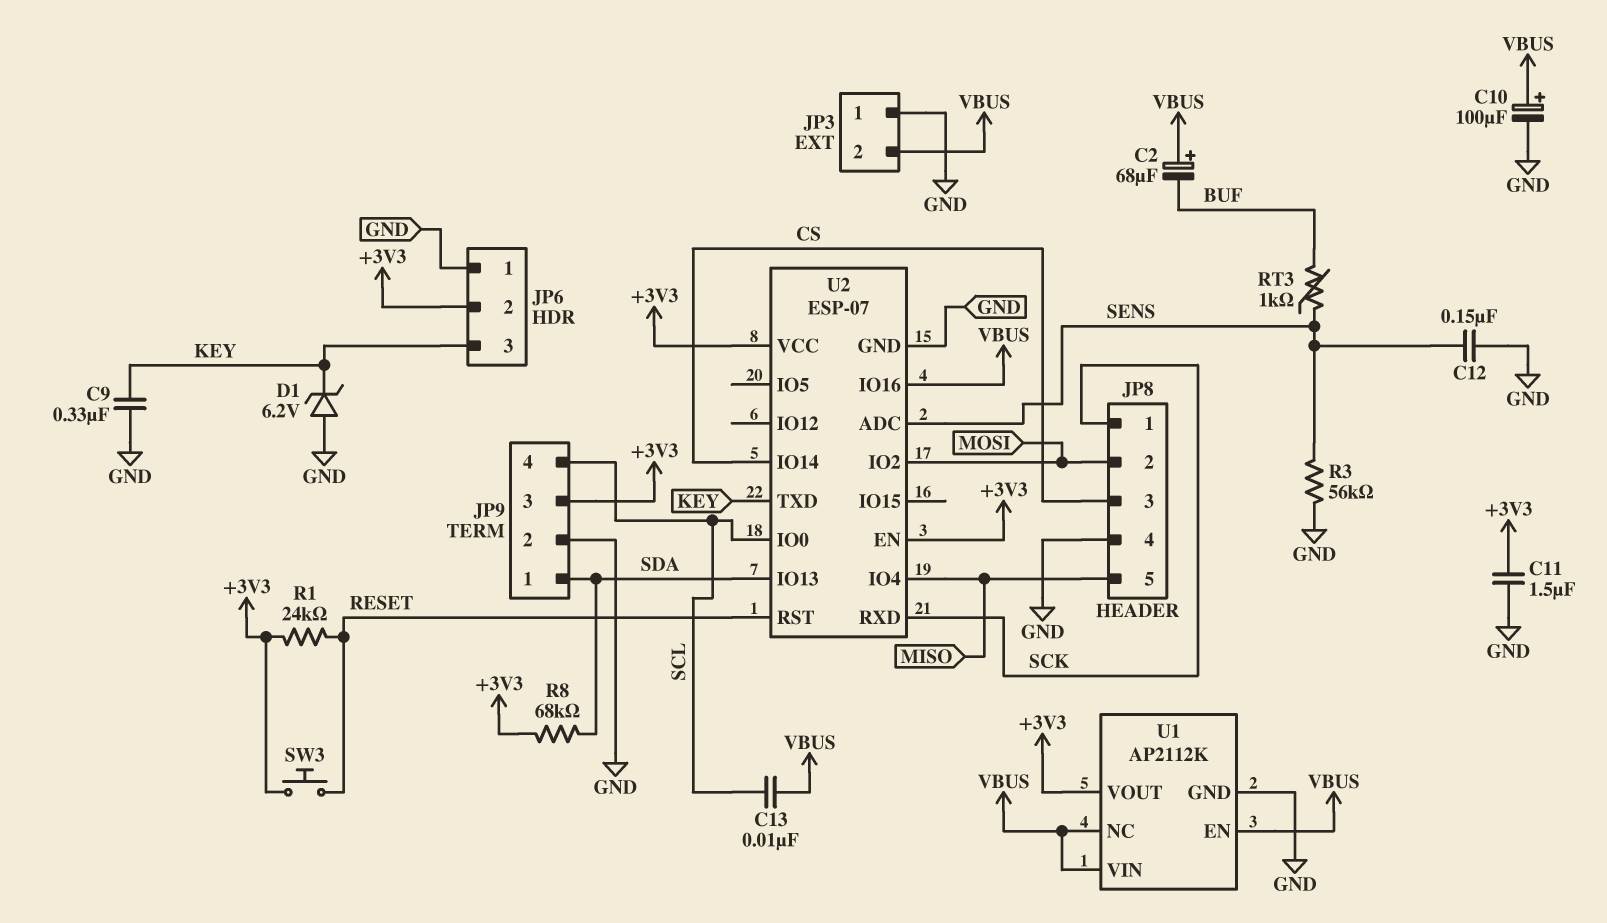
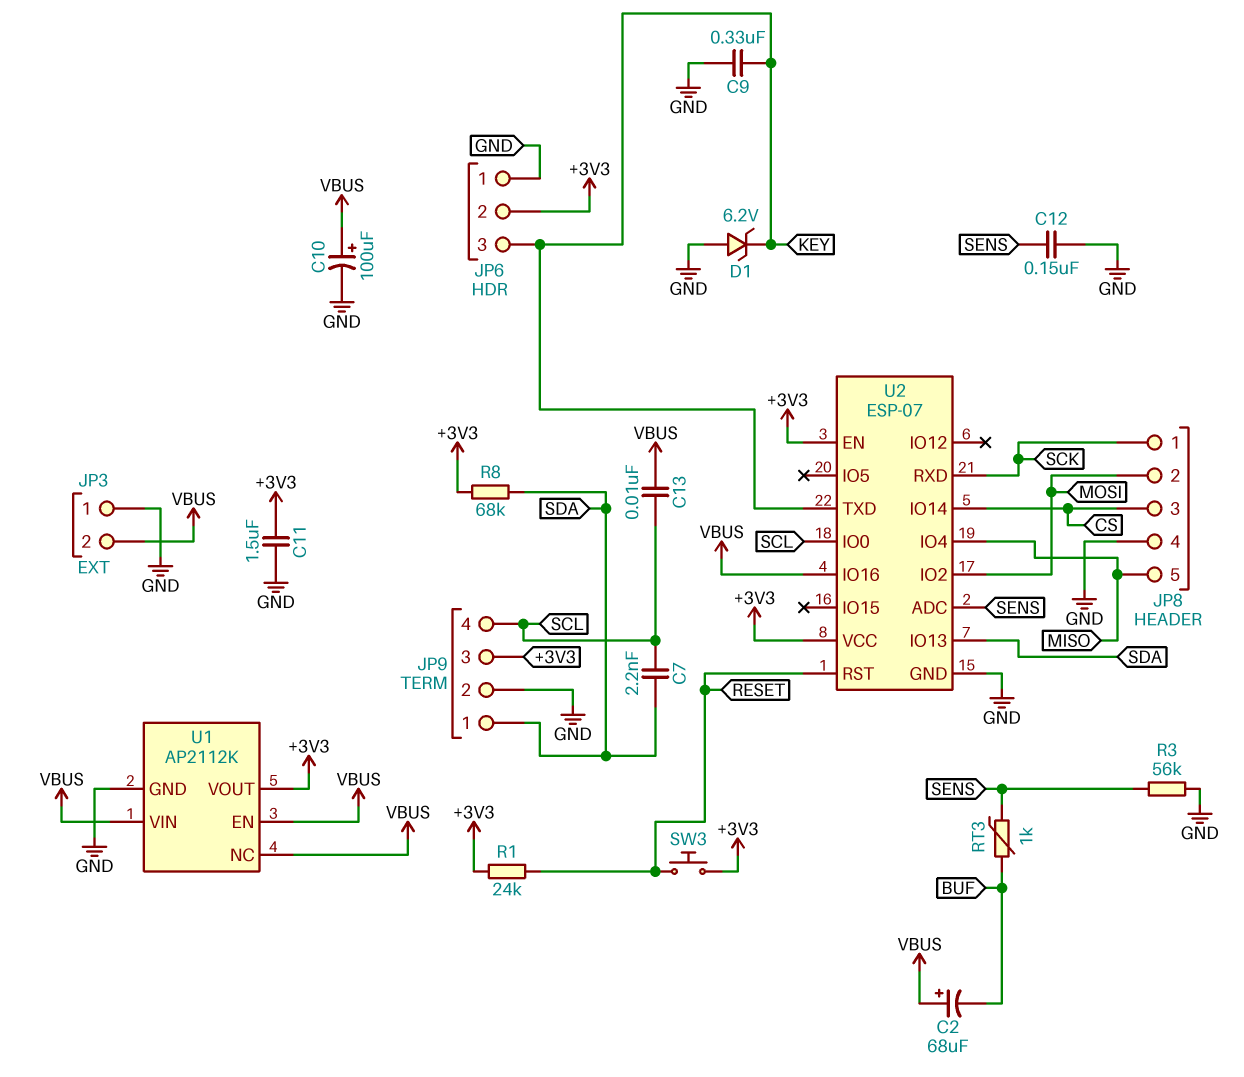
C7: none -> 2.2nF (SCL, SDA)

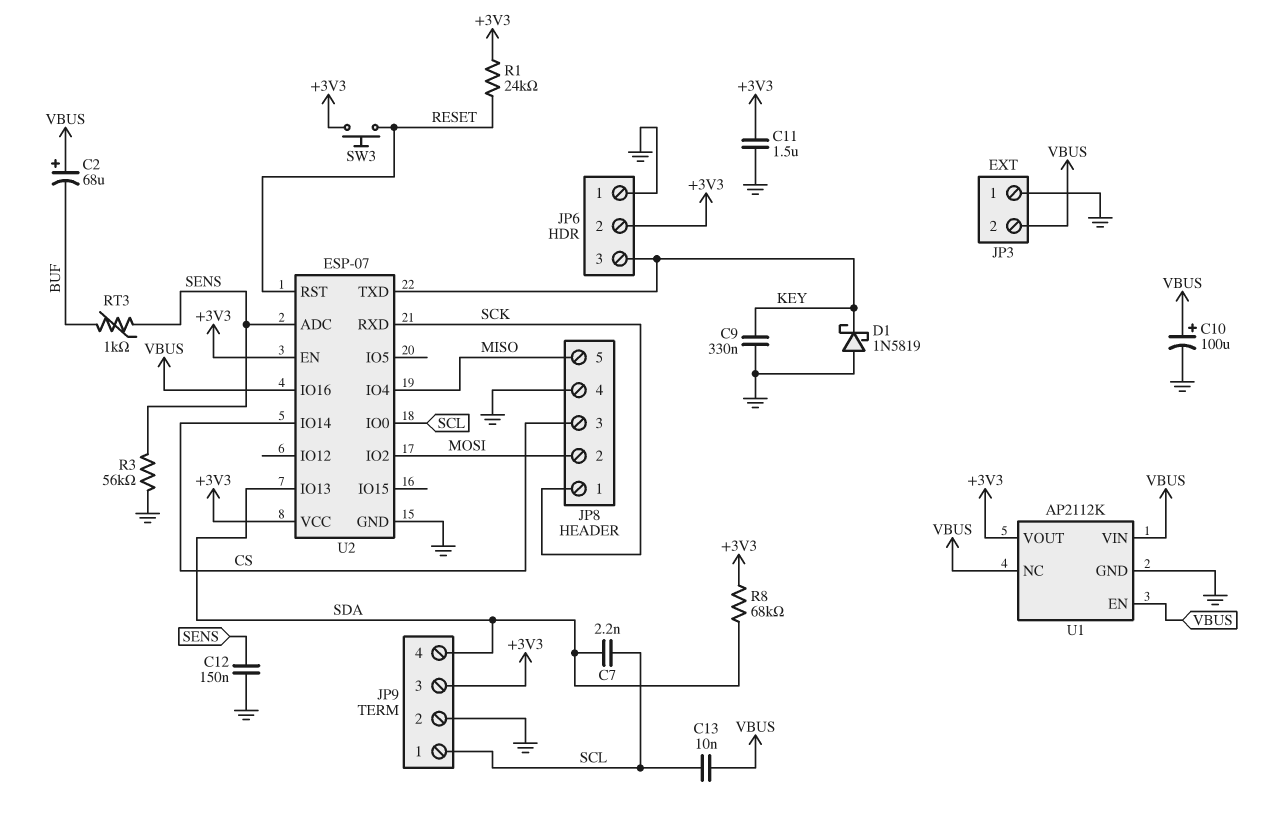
D1: zener 6.2V (A GND, K KEY) -> schottky 1N5819 (A GND, K KEY)
JP9 pin 1: SDA -> SCL
JP9 pin 4: SCL -> SDA

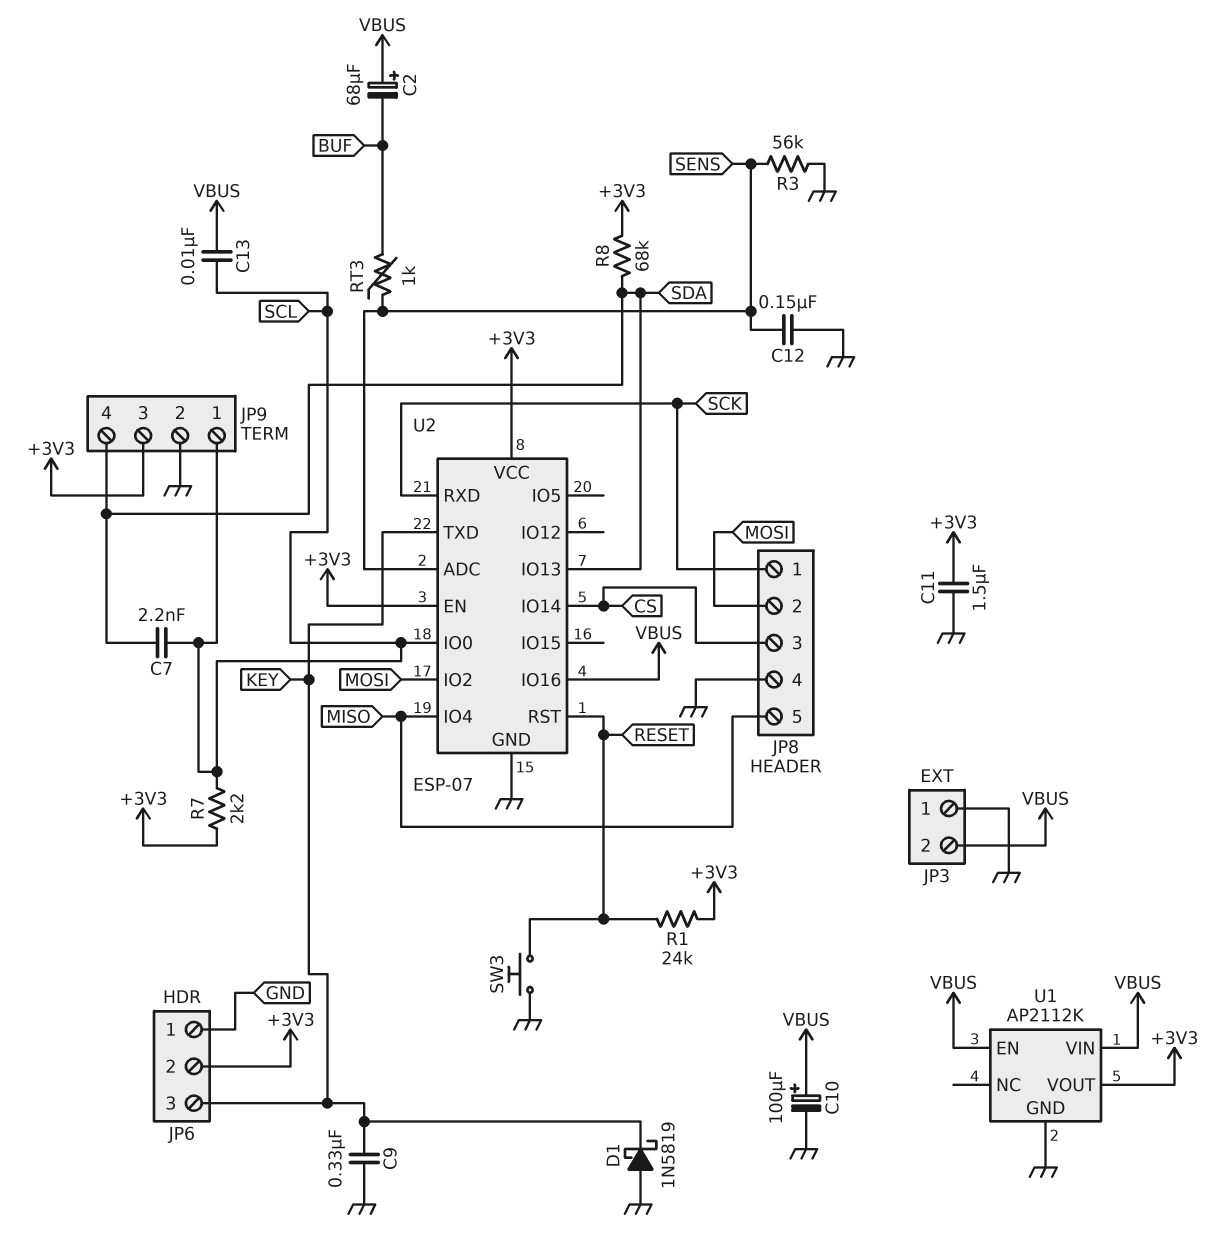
R7: none -> 2.2k (+3V3, SCL)
SW3: button (+3V3, RESET) -> button (GND, RESET)
U1 pin NC: VBUS -> none

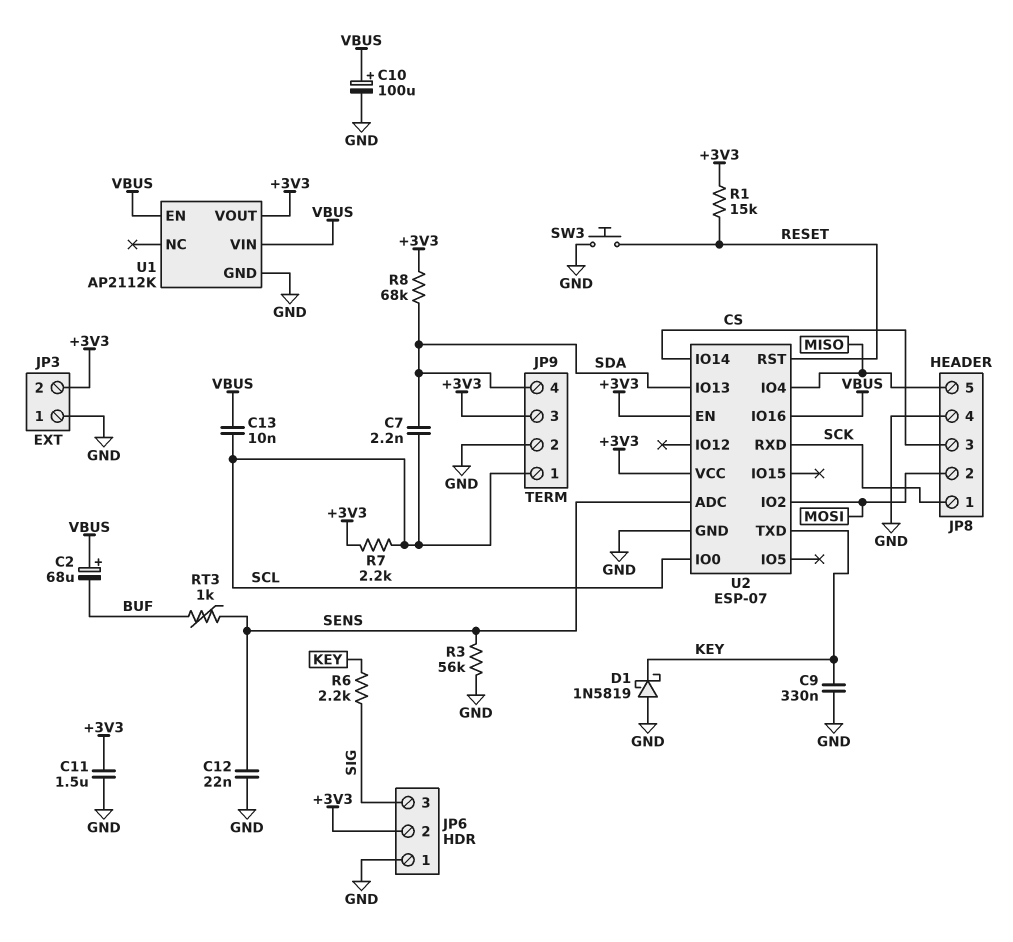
C12: 150nF (GND, SENS) -> 22nF (GND, SENS)
JP3 pin 2: VBUS -> +3V3
JP6 pin 3: KEY -> SIG
R1: 24k (+3V3, RESET) -> 15k (+3V3, RESET)
R6: none -> 2.2k (KEY, SIG)

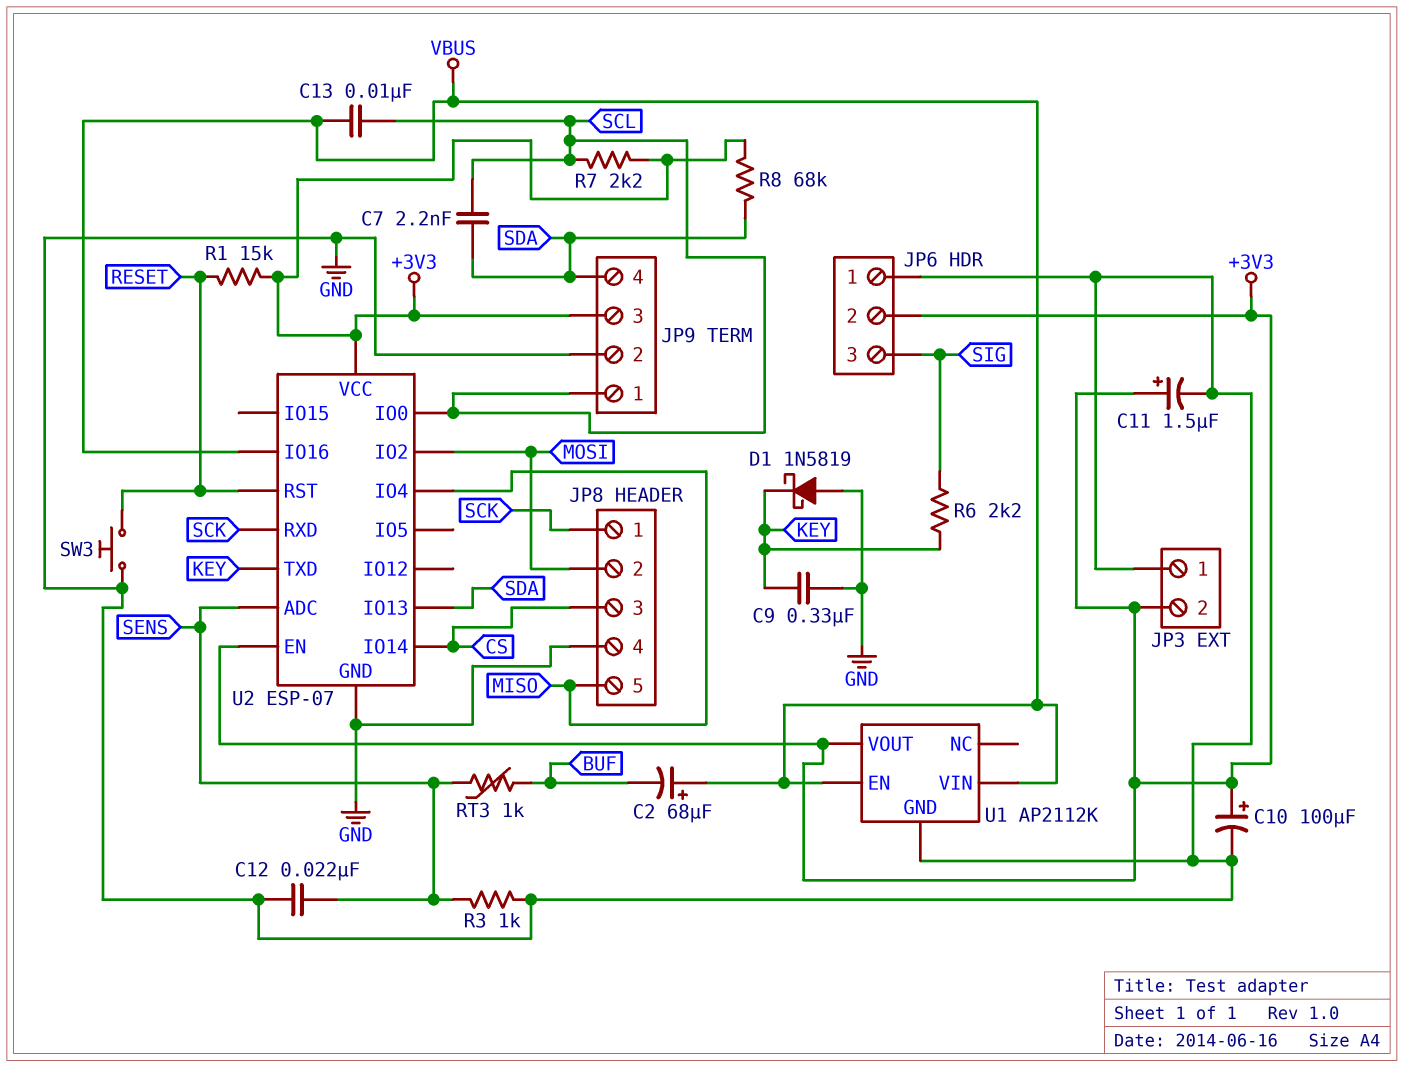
C10: 100uF (plus VBUS, minus GND) -> 100uF (plus +3V3, minus GND)
C11: 1.5uF (+3V3, GND) -> 1.5uF (plus +3V3, minus GND)
R3: 56k (GND, SENS) -> 1k (GND, SENS)

